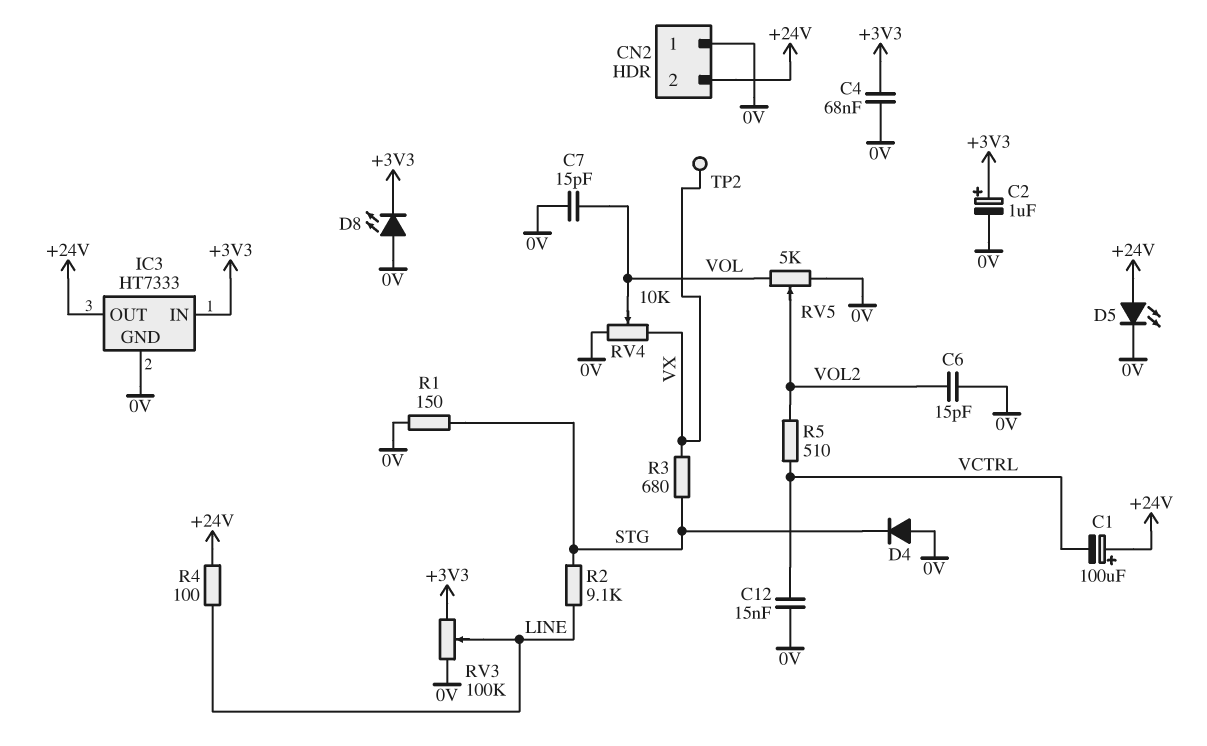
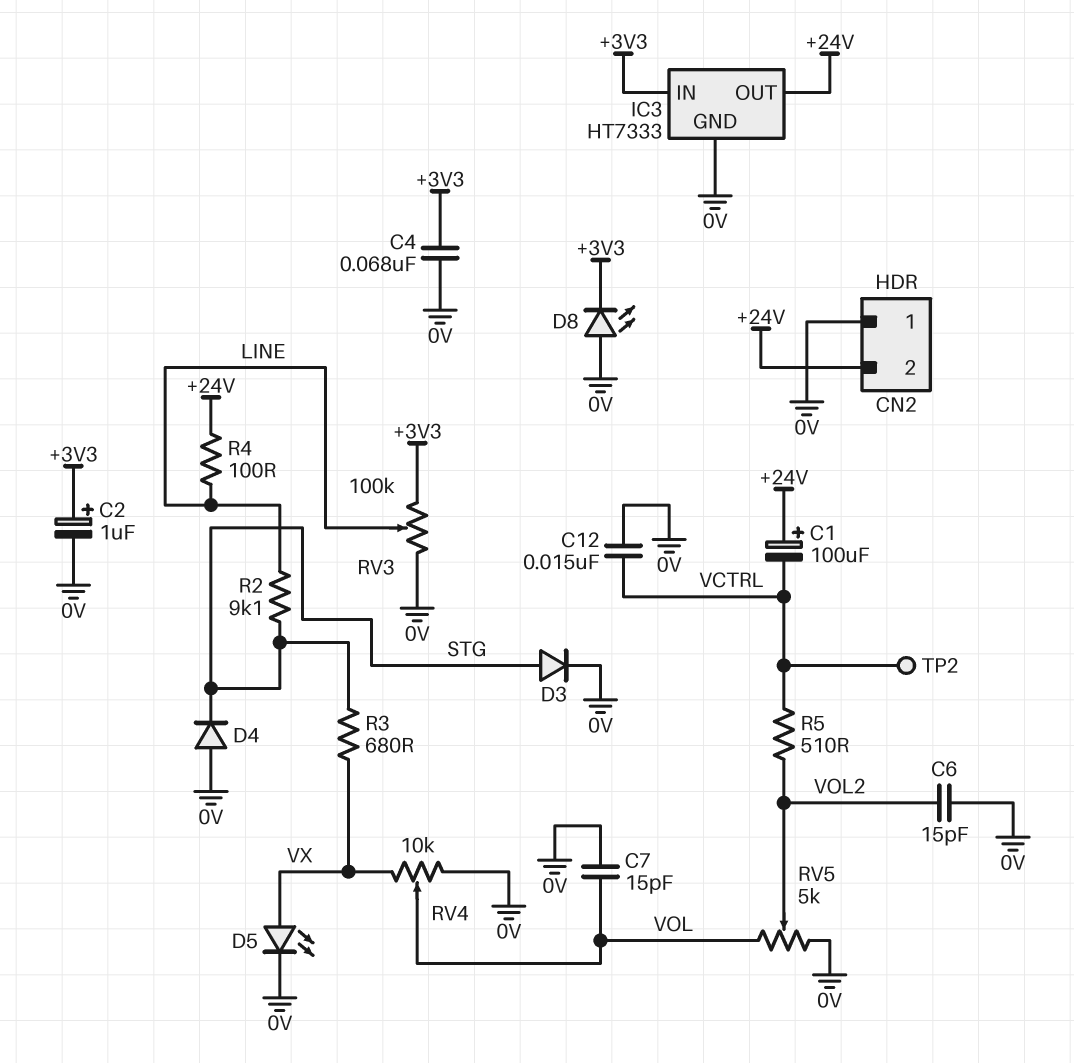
D3: none -> diode (A STG, K 0V)
D5: LED (A +24V, K 0V) -> LED (A VX, K 0V)
R1: 150 (0V, STG) -> none
TP2: test point (VX) -> test point (VCTRL)

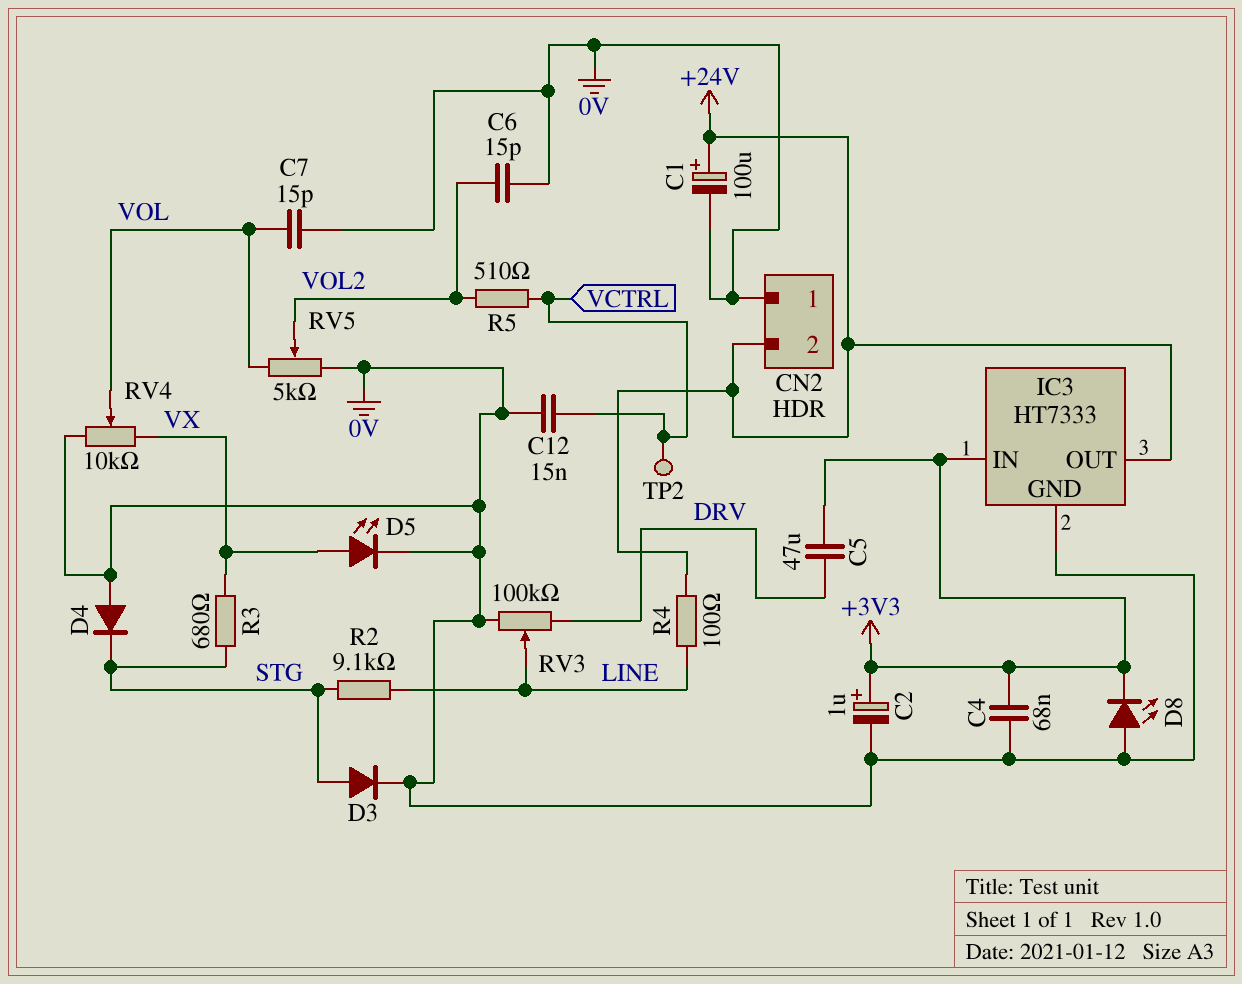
C1: 100uF (plus +24V, minus VCTRL) -> 100uF (plus +24V, minus 0V)
C5: none -> 47uF (+3V3, DRV)
RV3: 100k (+3V3, 0V, wiper LINE) -> 100k (0V, DRV, wiper LINE)

